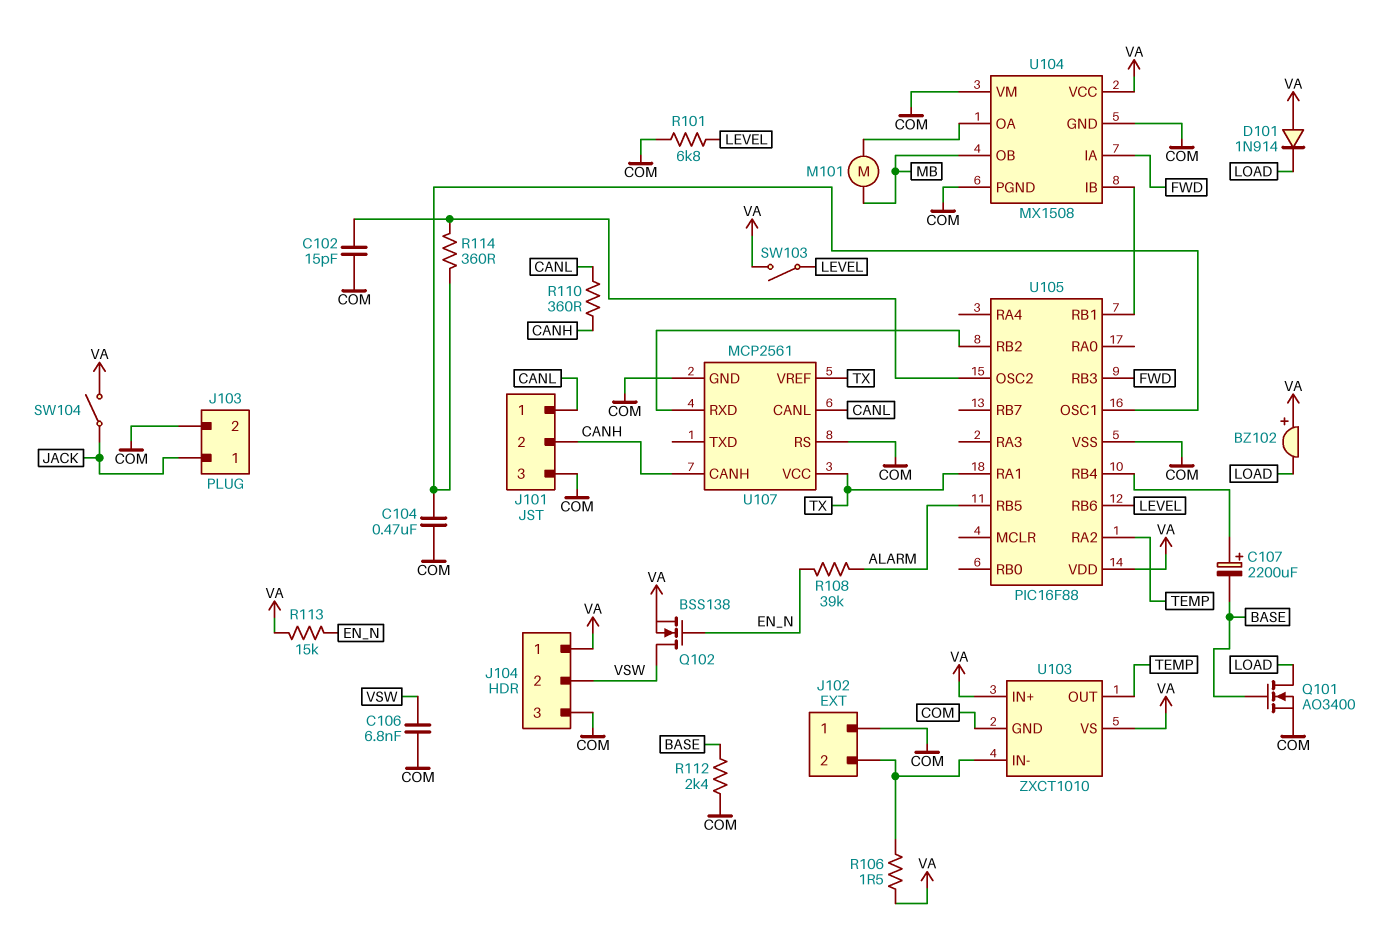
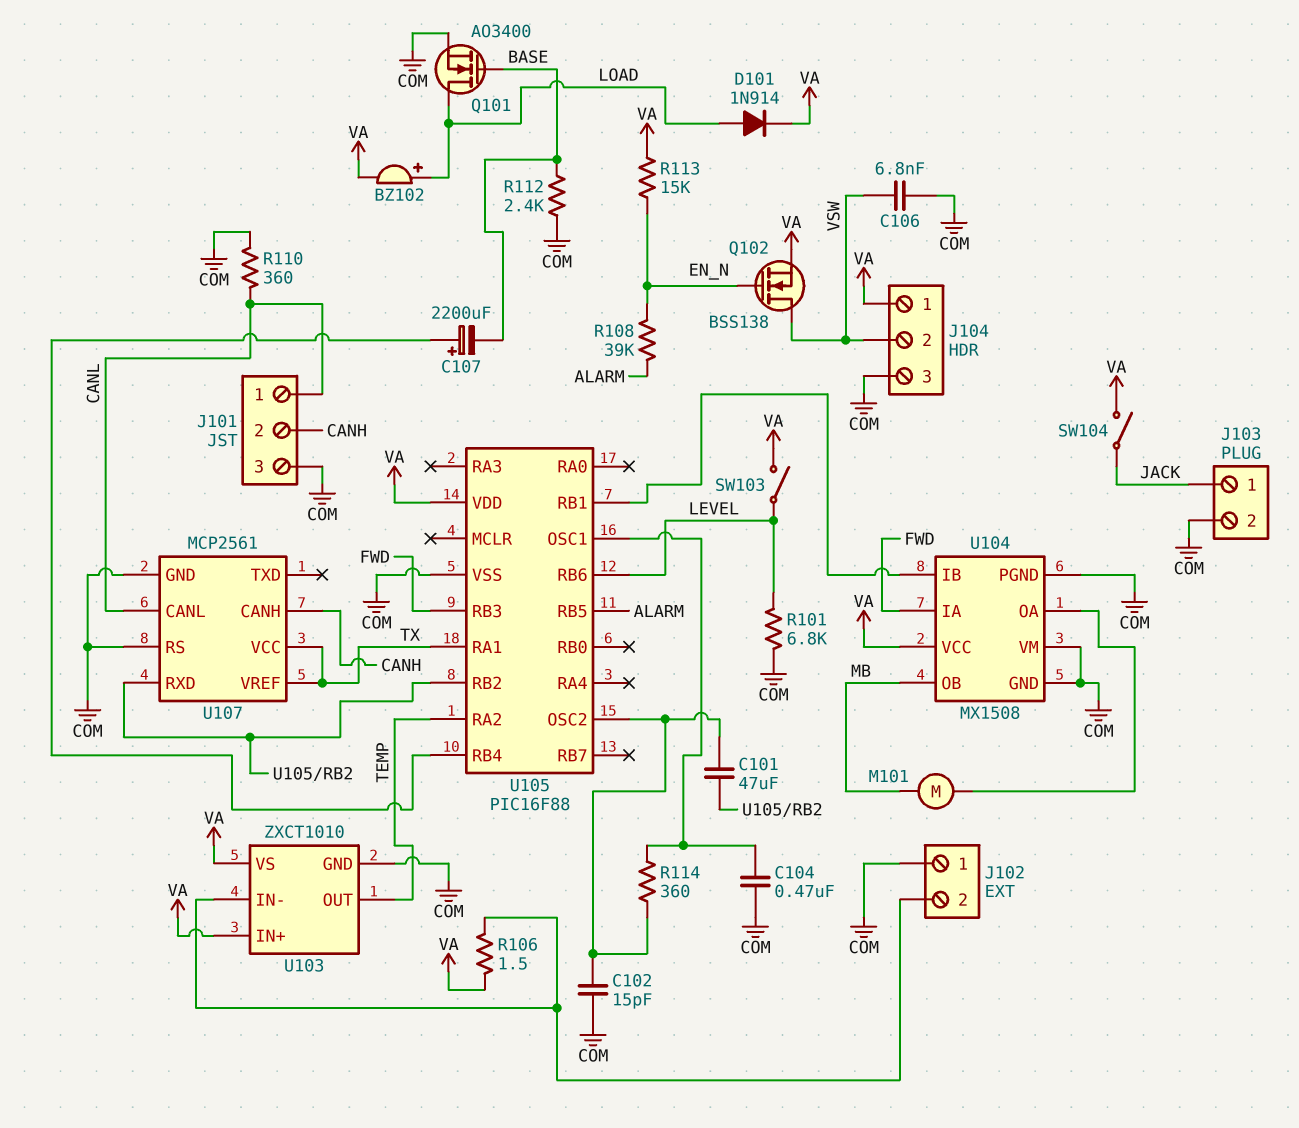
BZ102: buzzer (plus VA, minus LOAD) -> buzzer (plus LOAD, minus VA)
C101: none -> 47uF (U105/OSC2, U105/RB2)
D101: diode 1N914 (A VA, K LOAD) -> diode 1N914 (A LOAD, K VA)
R110: 360 (CANH, CANL) -> 360 (CANL, COM)

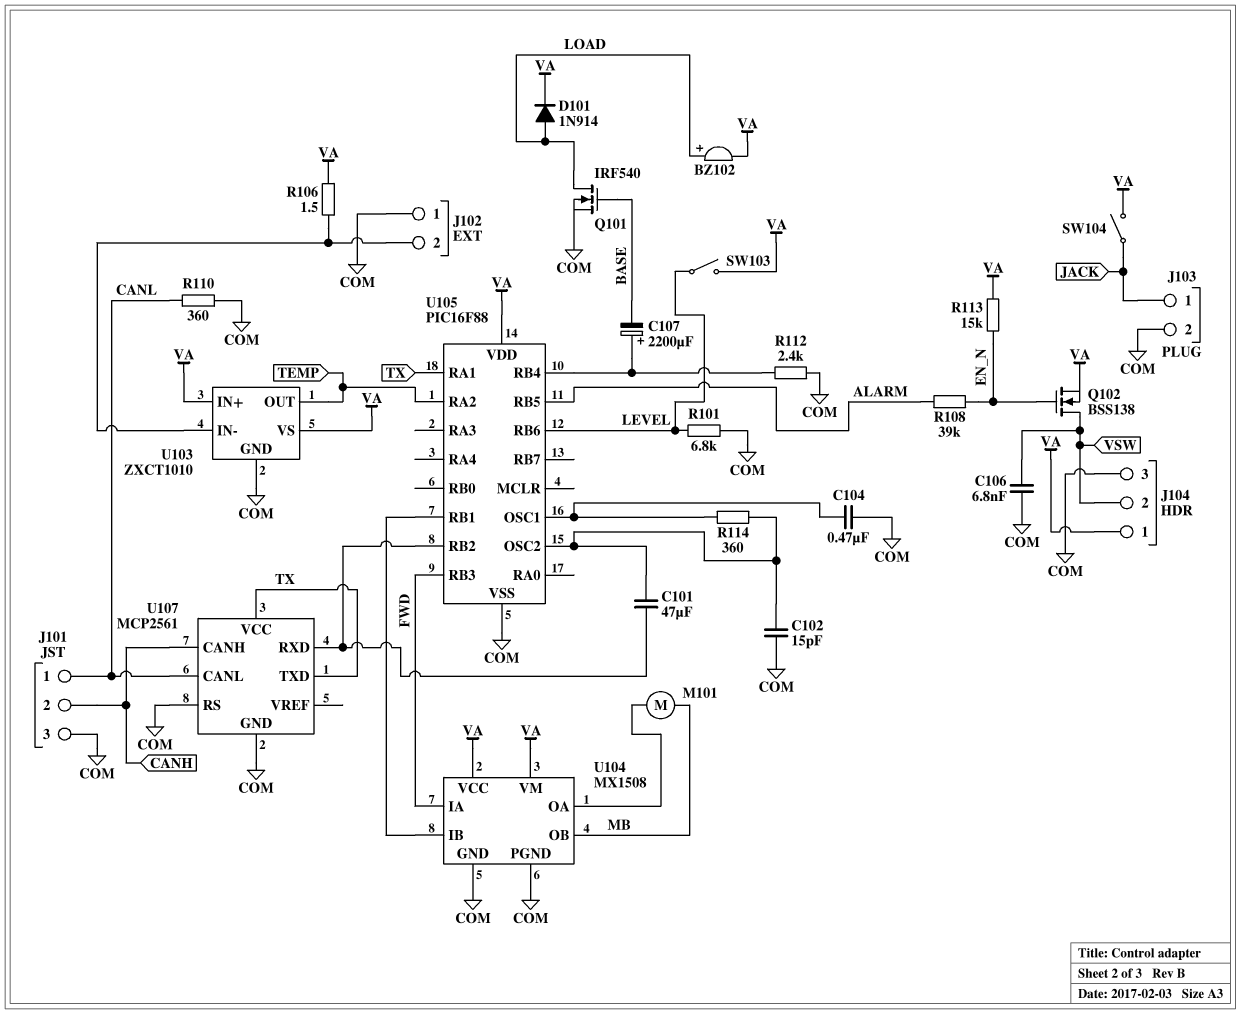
Q101: NMOS AO3400 (G BASE, D LOAD, S COM) -> NMOS IRF540 (G BASE, D LOAD, S COM)
R112: 2.4k (BASE, COM) -> 2.4k (COM, U105/RB4)
U104 pin VM: COM -> VA
U107 pin TXD: none -> TX
U107 pin VREF: TX -> none

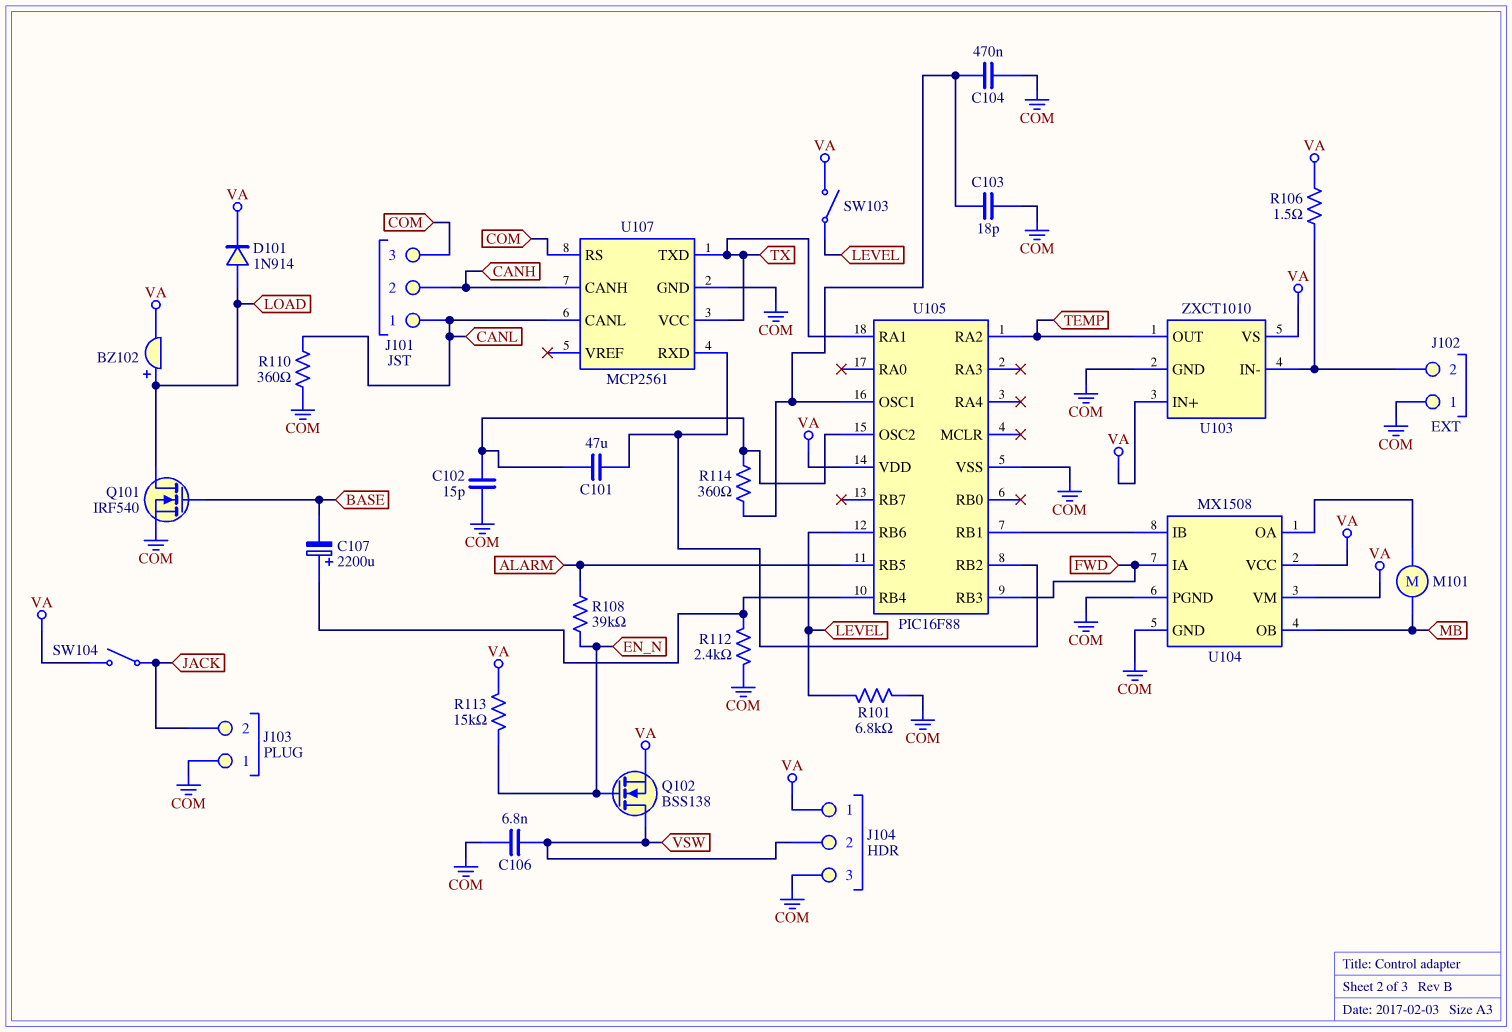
C103: none -> 18pF (COM, U105/OSC1)
J103 pin 1: JACK -> COM
J103 pin 2: COM -> JACK

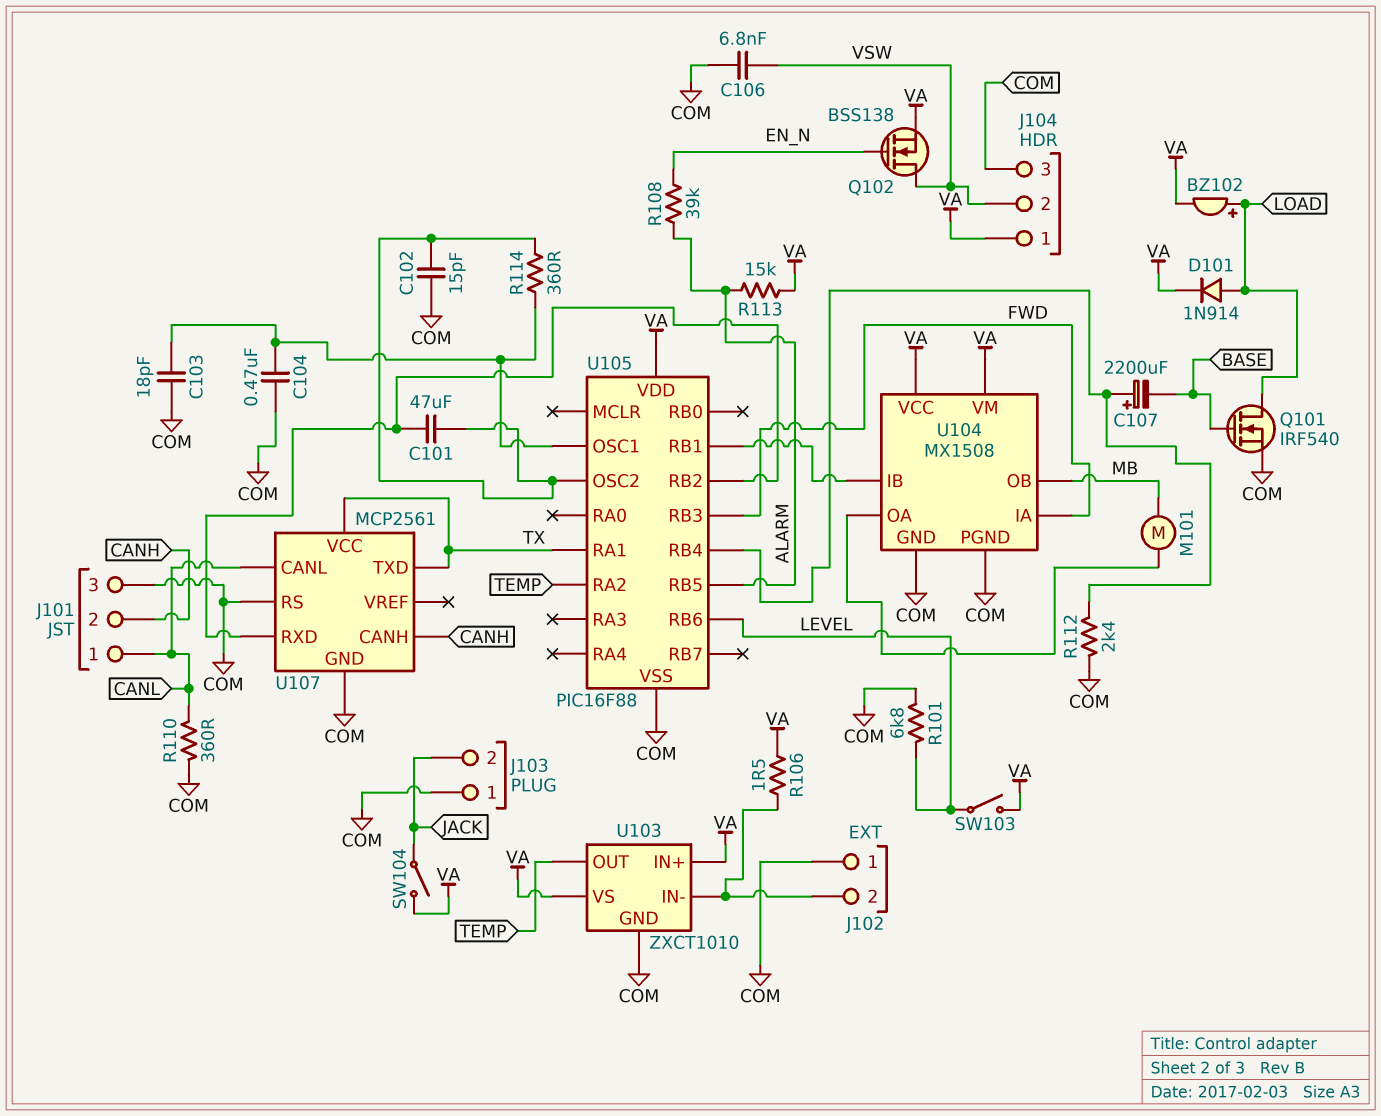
R113: 15k (EN_N, VA) -> 15k (ALARM, VA)

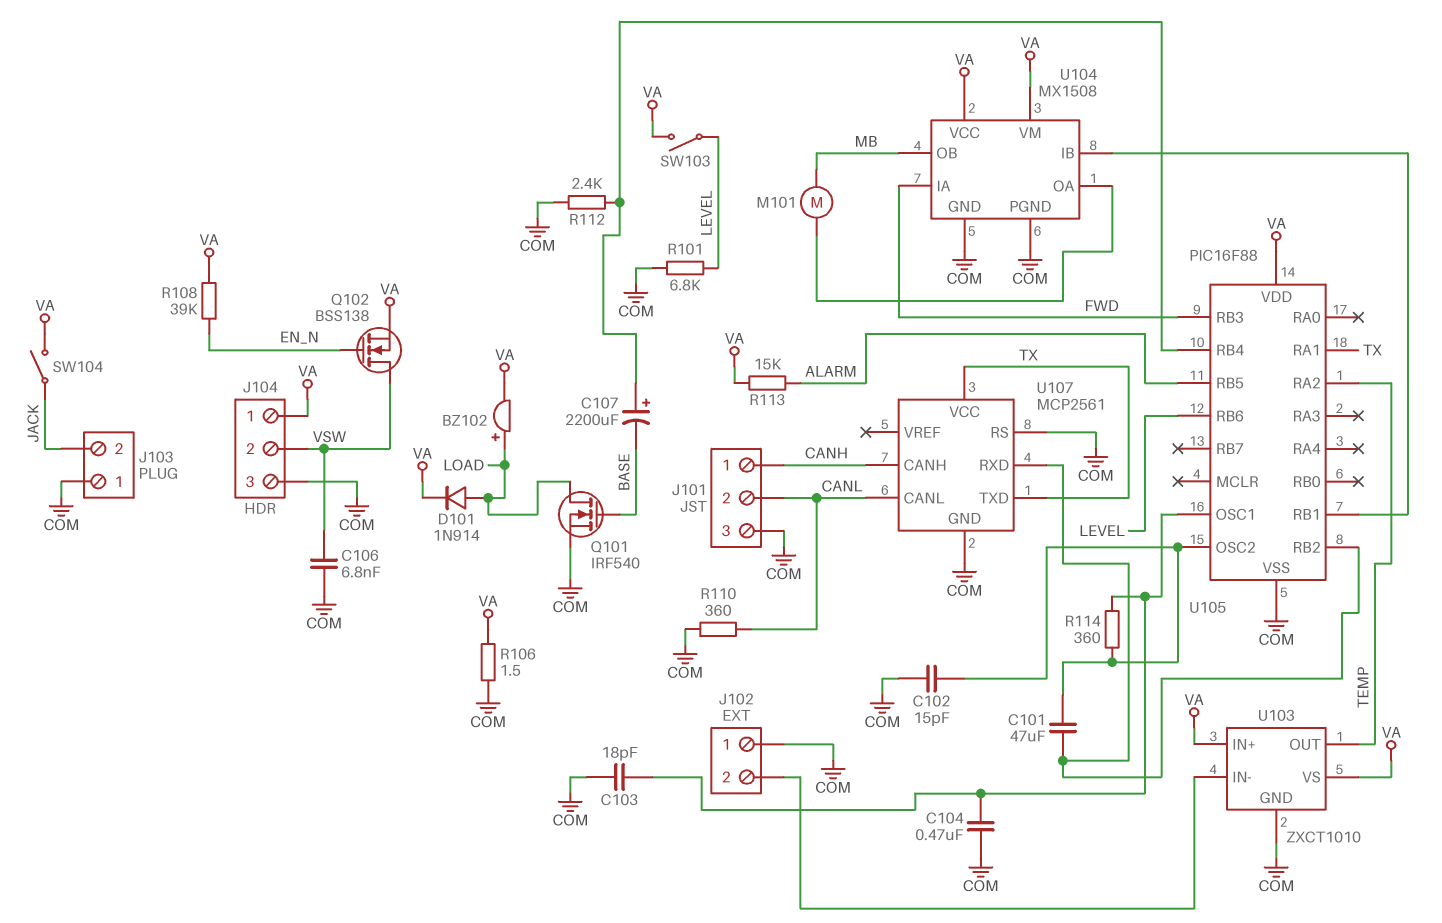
J101 pin 1: CANL -> CANH
J101 pin 2: CANH -> CANL
R106: 1.5 (J102/2, VA) -> 1.5 (COM, VA)
R108: 39k (ALARM, EN_N) -> 39k (EN_N, VA)

